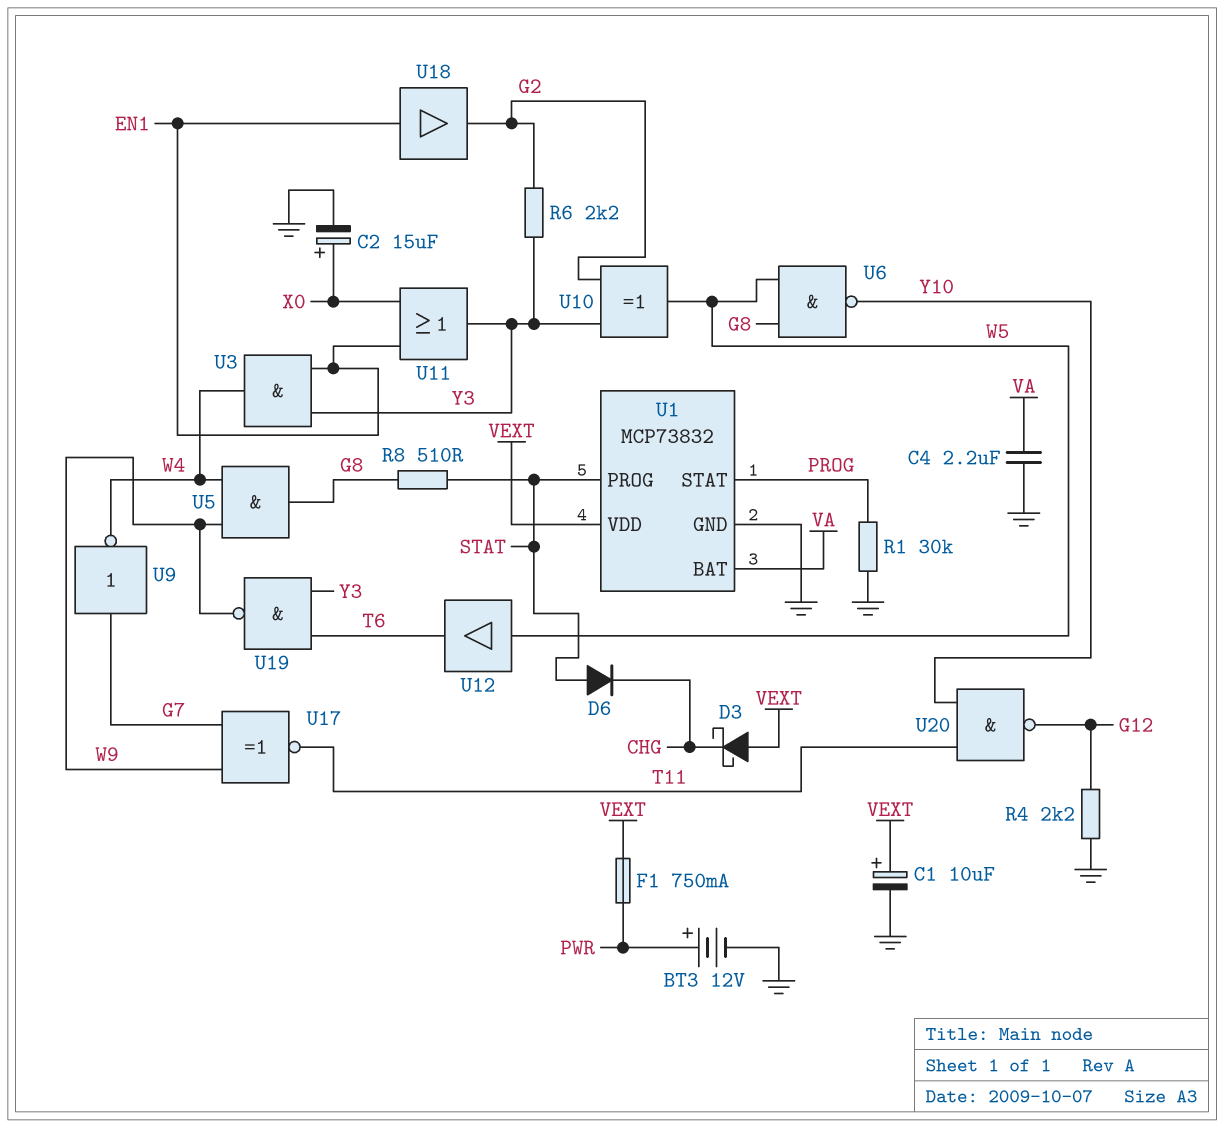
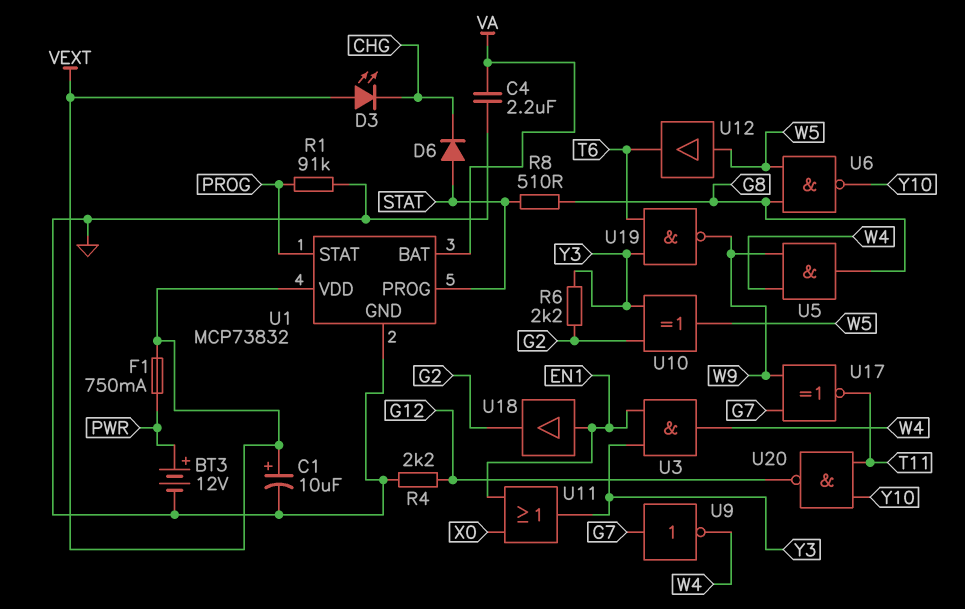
C2: 15uF (plus X0, minus GND) -> none
D3: schottky (A VEXT, K CHG) -> LED (A VEXT, K CHG)
R1: 30k (GND, PROG) -> 91k (GND, PROG)

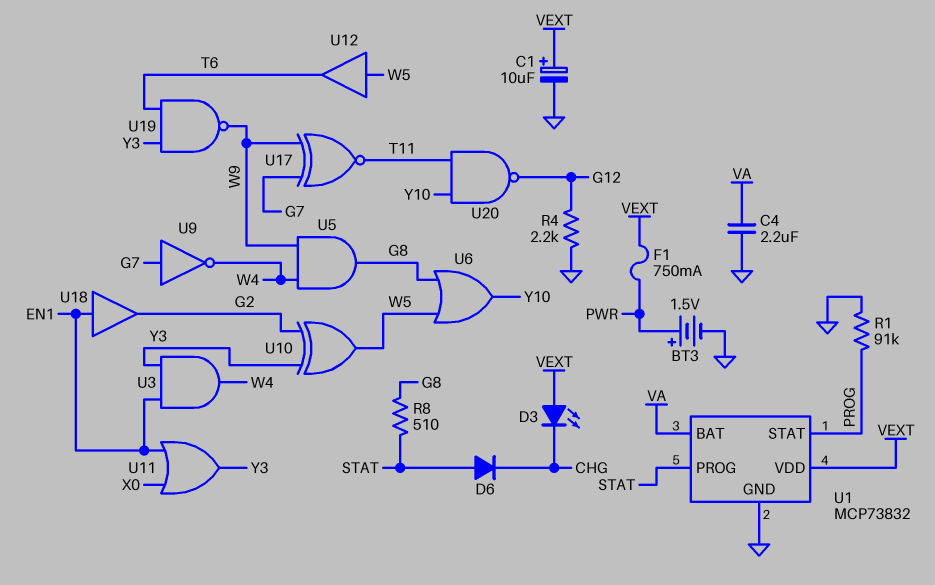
BT3: 12V (plus PWR, minus GND) -> 1.5V (plus PWR, minus GND)
R6: 2.2k (G2, Y3) -> none
U6: NAND (in G8, in W5, out Y10) -> OR (in G8, in W5, out Y10)

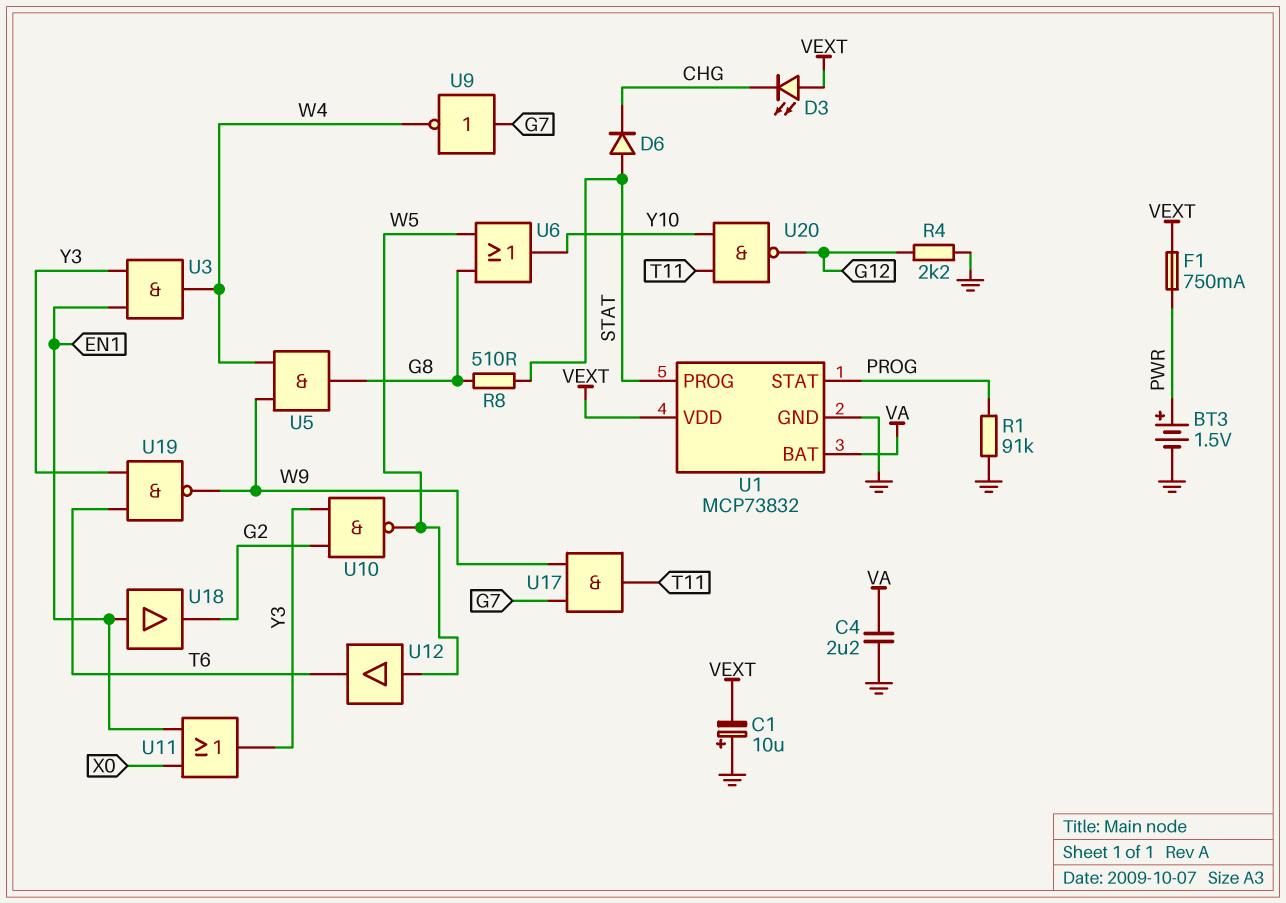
C1: 10uF (plus VEXT, minus GND) -> 10uF (plus GND, minus VEXT)
U10: XOR (in G2, in Y3, out W5) -> NAND (in G2, in Y3, out W5)
U17: XNOR (in G7, in W9, out T11) -> AND (in G7, in W9, out T11)

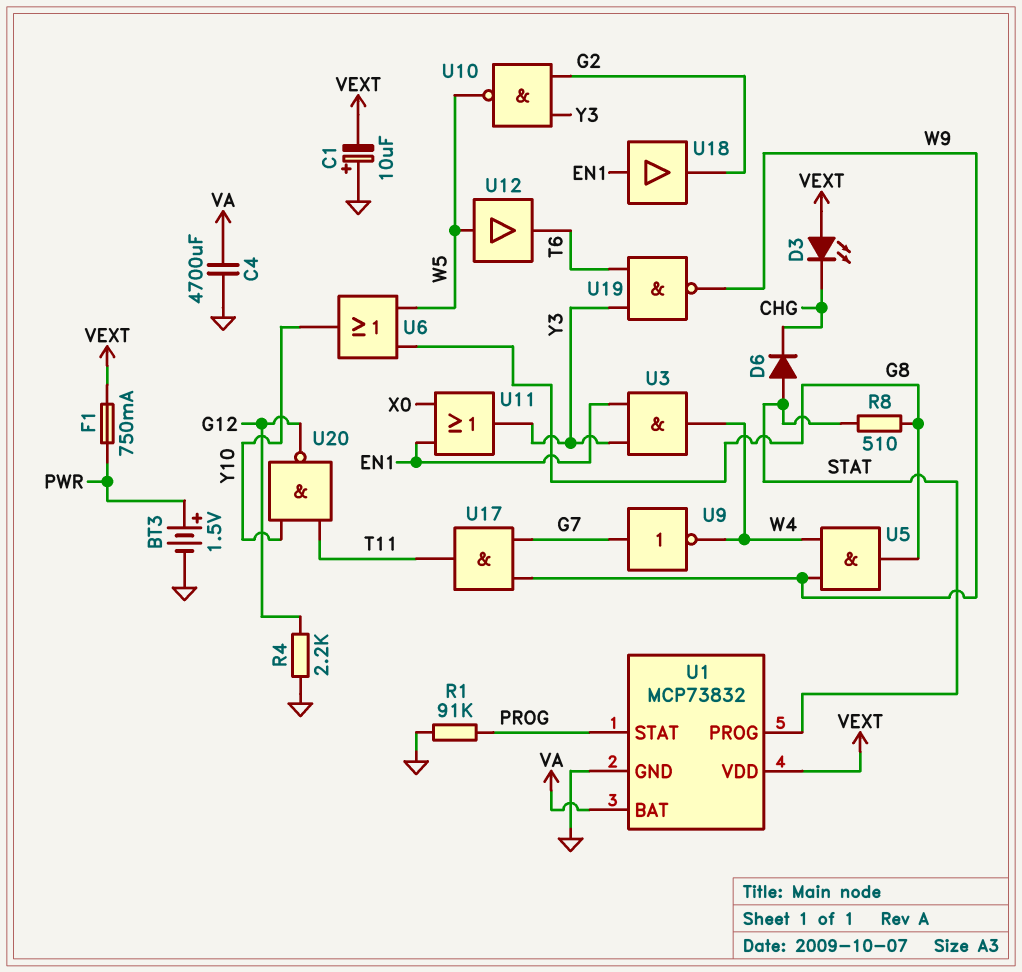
C4: 2.2uF (GND, VA) -> 4700uF (GND, VA)

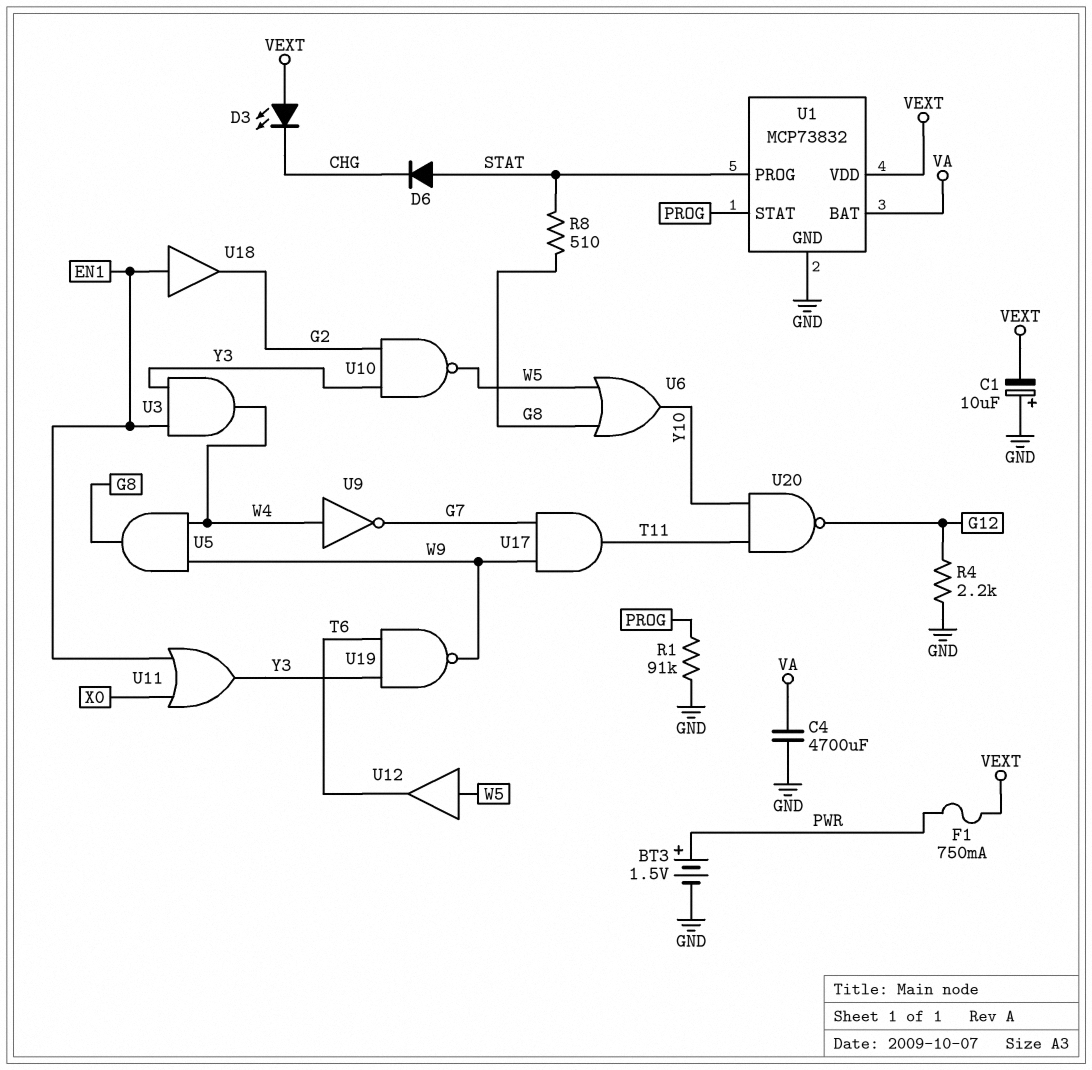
U9: NOT (in G7, out W4) -> NOT (in W4, out G7)

